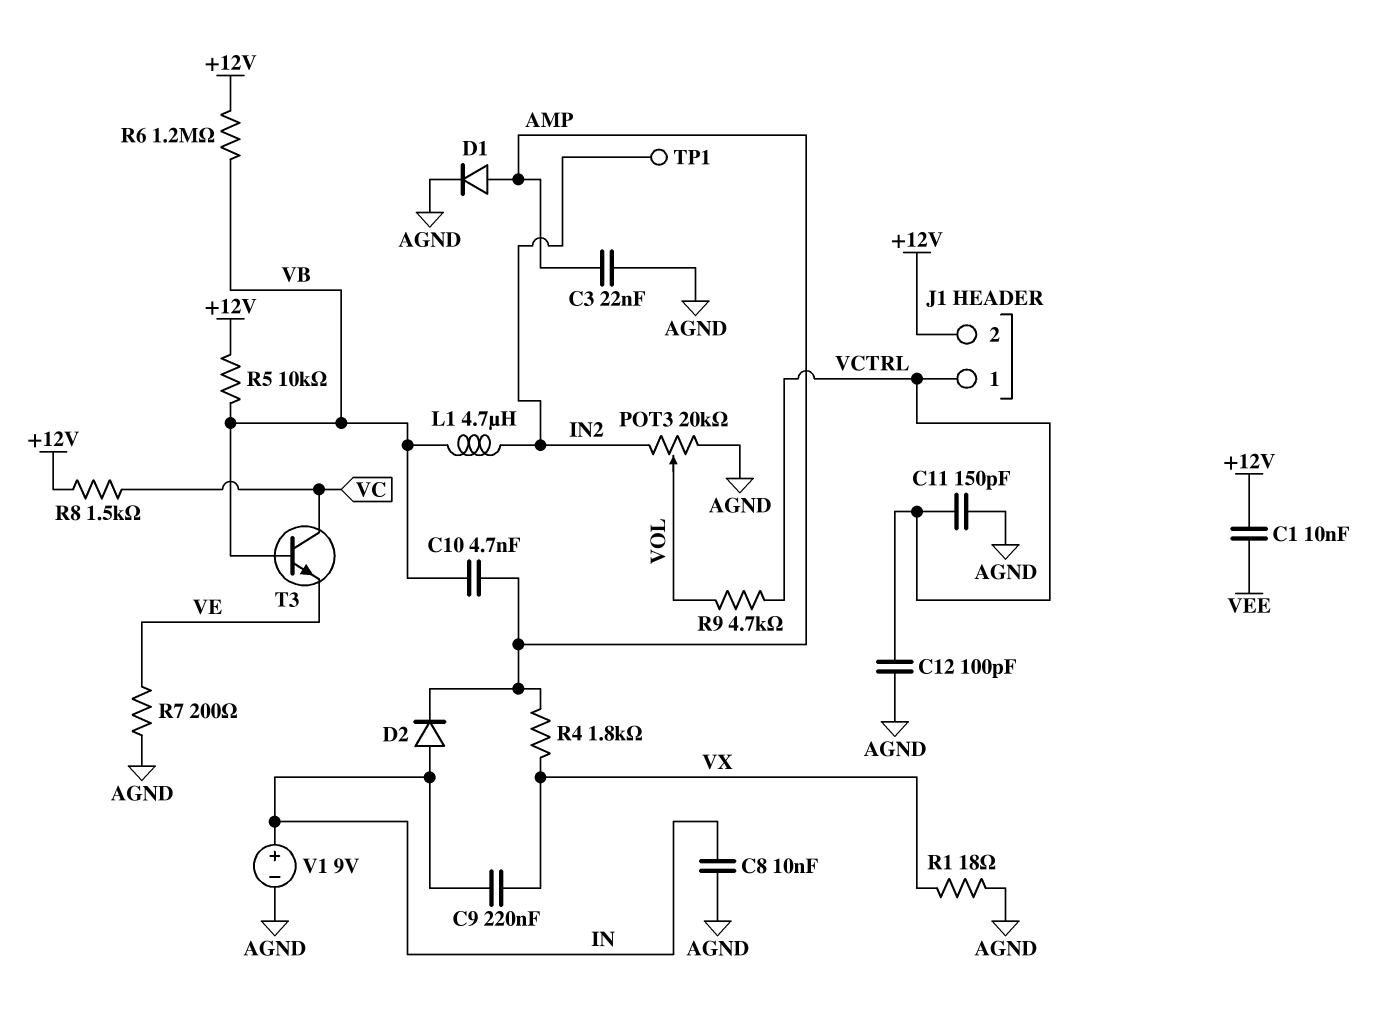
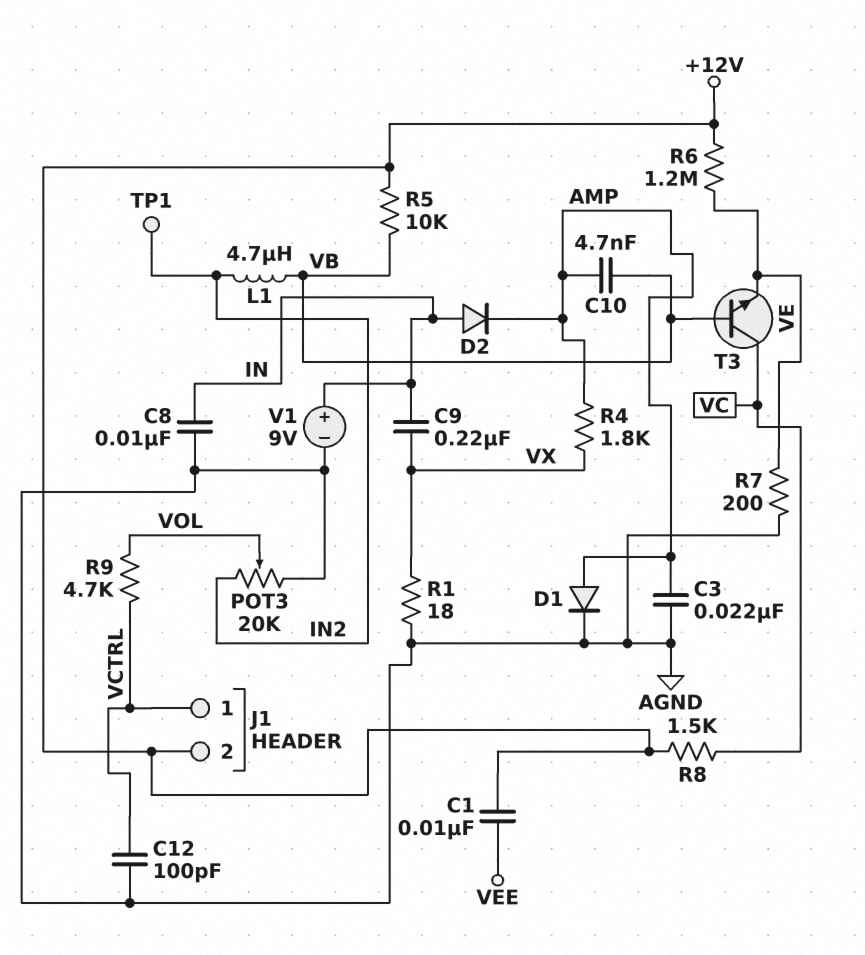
C11: 150pF (AGND, VCTRL) -> none
R6: 1.2M (+12V, VB) -> 1.2M (+12V, VE)

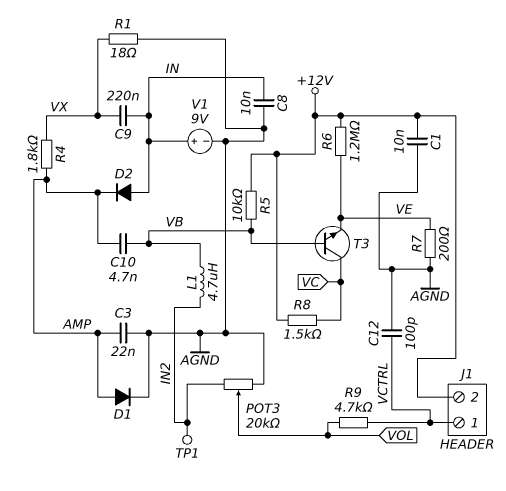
C1: 10nF (+12V, VEE) -> 10nF (+12V, AGND)

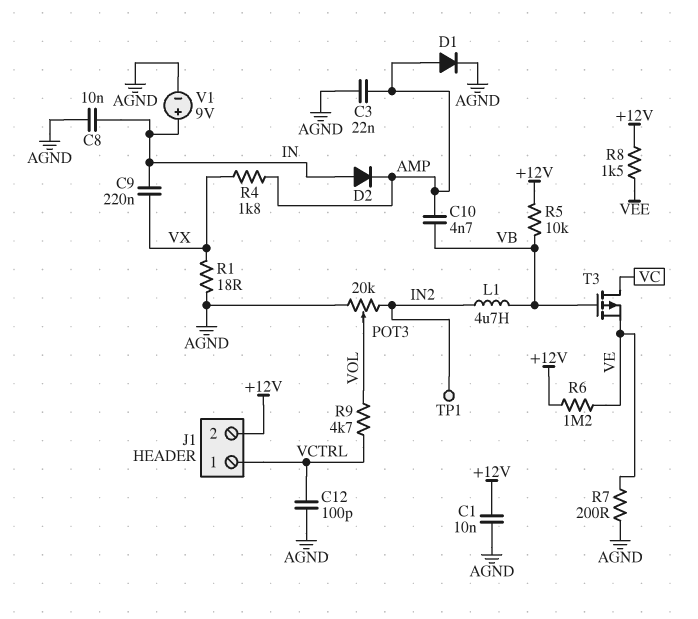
R8: 1.5k (+12V, VC) -> 1.5k (+12V, VEE)
T3: NPN (B VB, C VC, E VE) -> PMOS (G VB, D VC, S VE)

